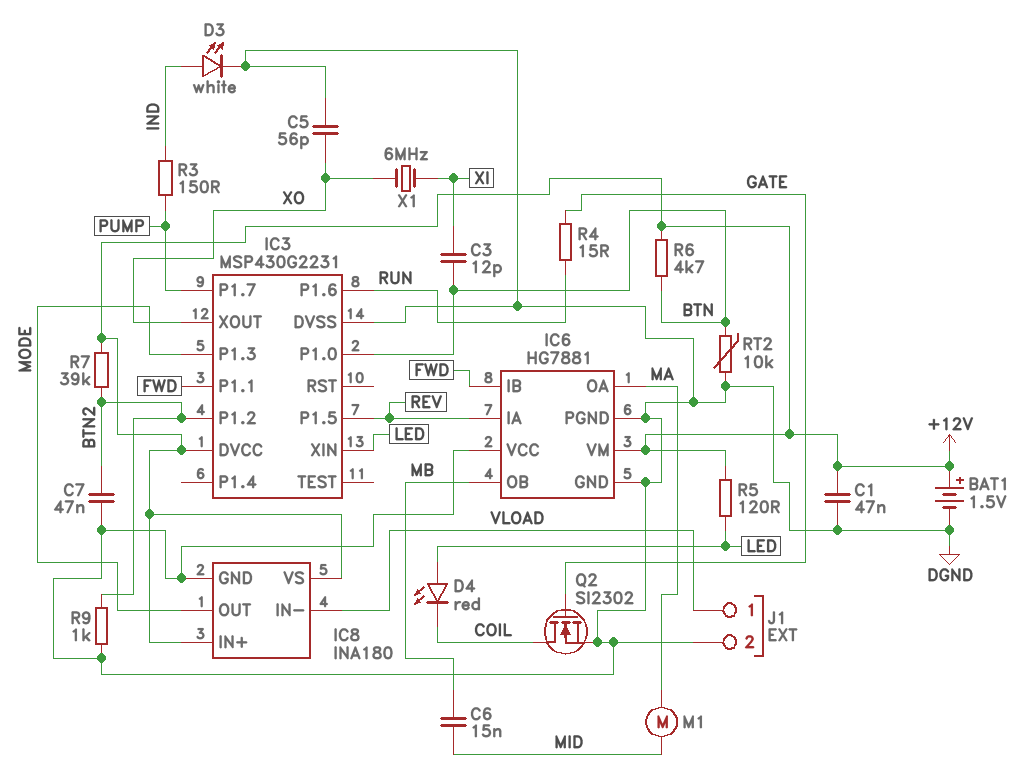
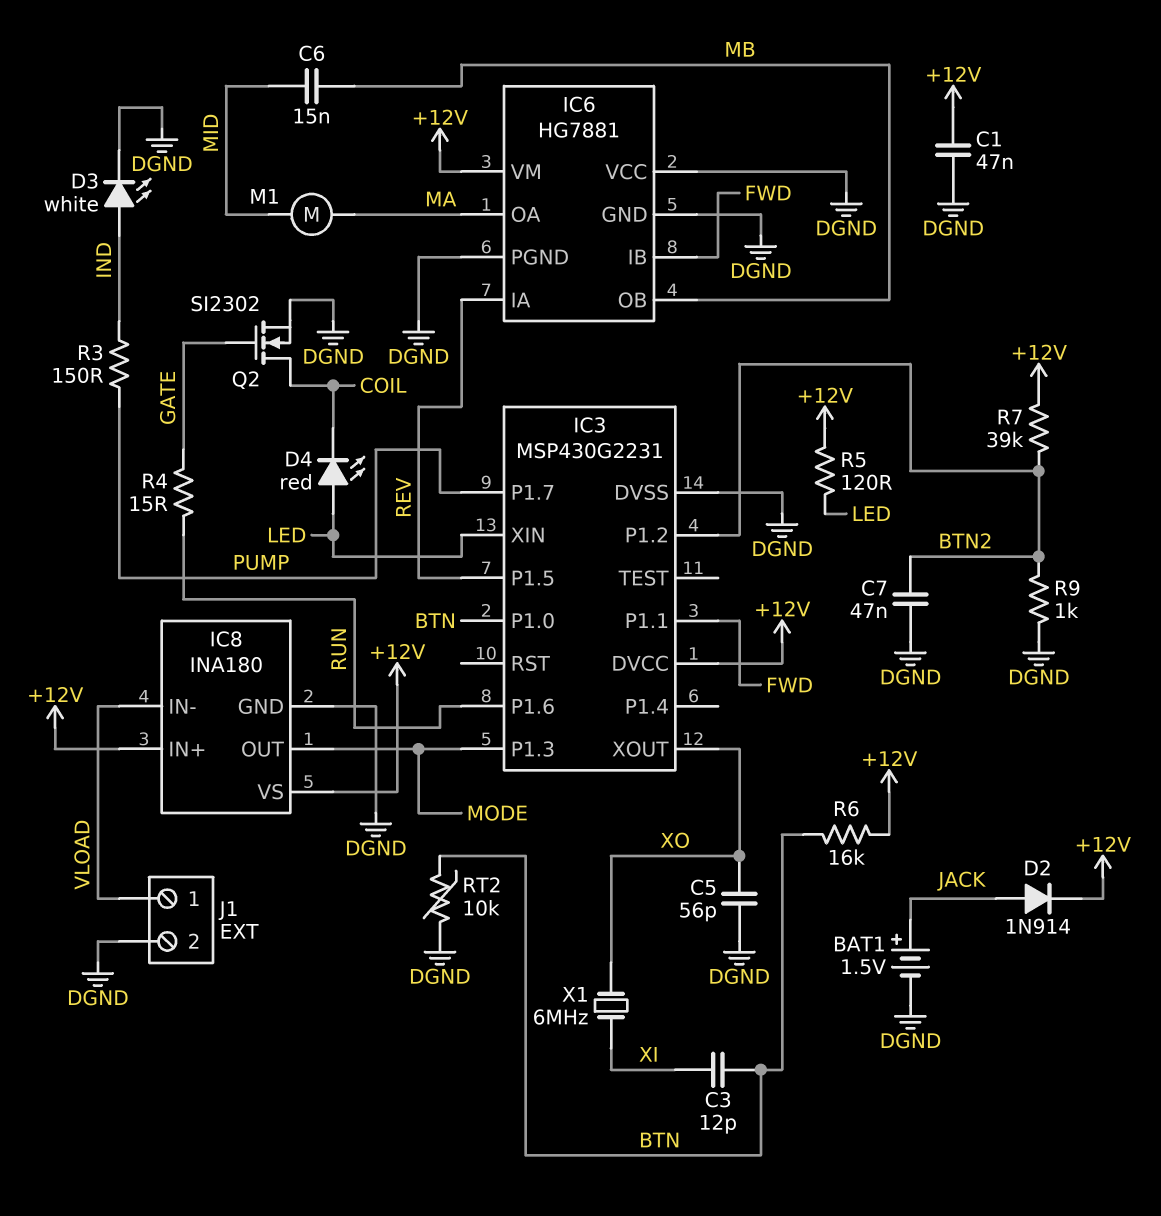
BAT1: 1.5V (plus +12V, minus DGND) -> 1.5V (plus JACK, minus DGND)
D2: none -> diode 1N914 (A JACK, K +12V)
R6: 4.7k (+12V, BTN) -> 16k (+12V, BTN)

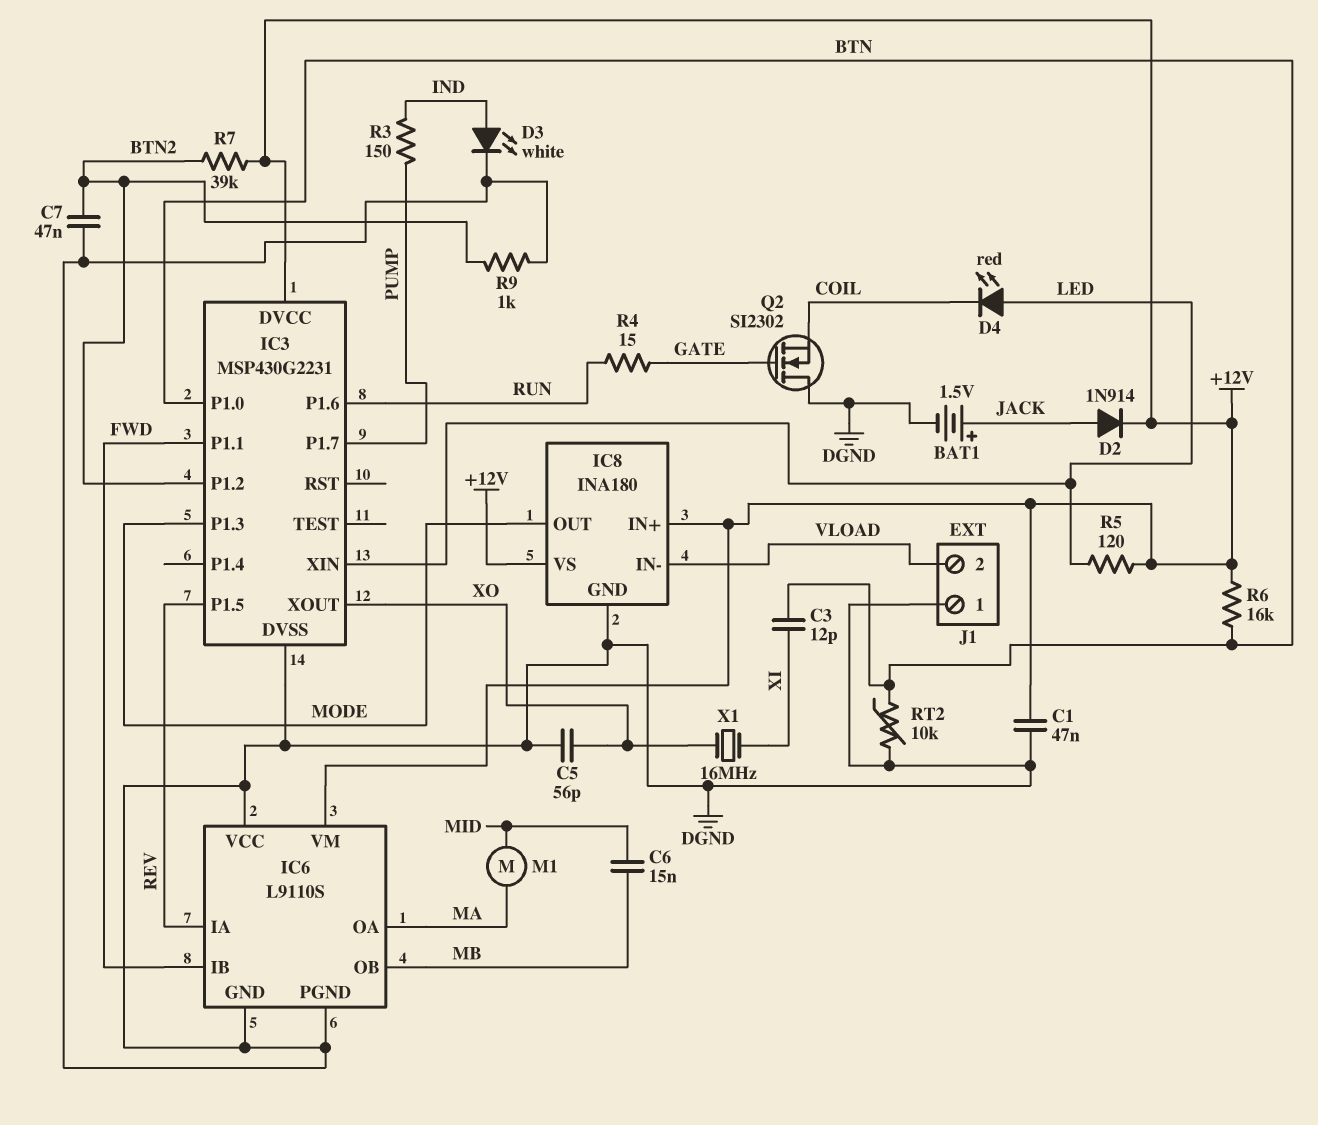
IC6: HG7881 -> L9110S
J1 pin 1: VLOAD -> DGND
J1 pin 2: DGND -> VLOAD
Q2: NMOS SI2302 (G GATE, D COIL, S DGND) -> NMOS SI2302 (G GATE, D DGND, S COIL)
X1: 6MHz (XI, XO) -> 16MHz (XI, XO)

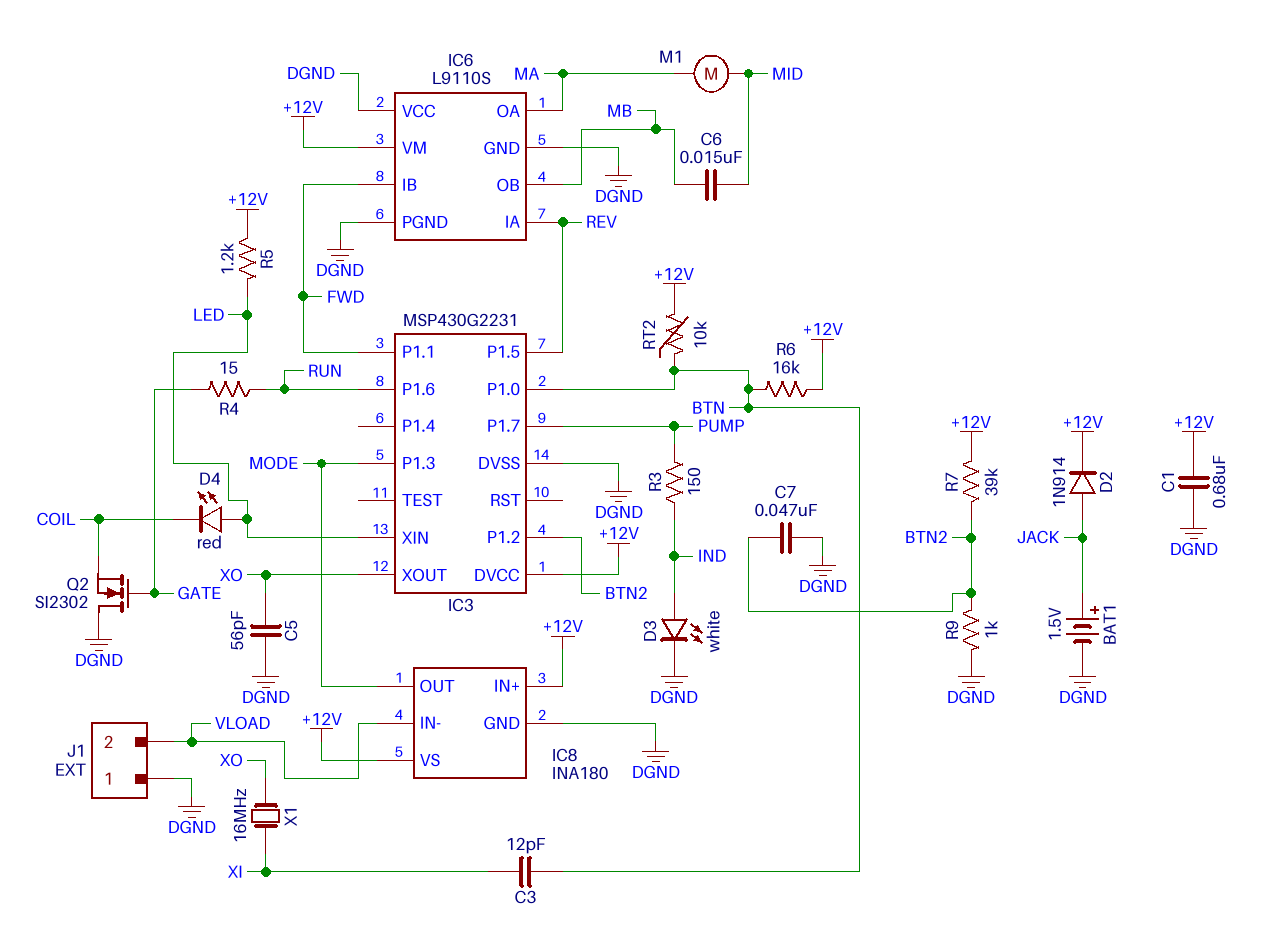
C1: 47nF (+12V, DGND) -> 680nF (+12V, DGND)
R5: 120 (+12V, LED) -> 1.2k (+12V, LED)
RT2: 10k (BTN, DGND) -> 10k (+12V, BTN)

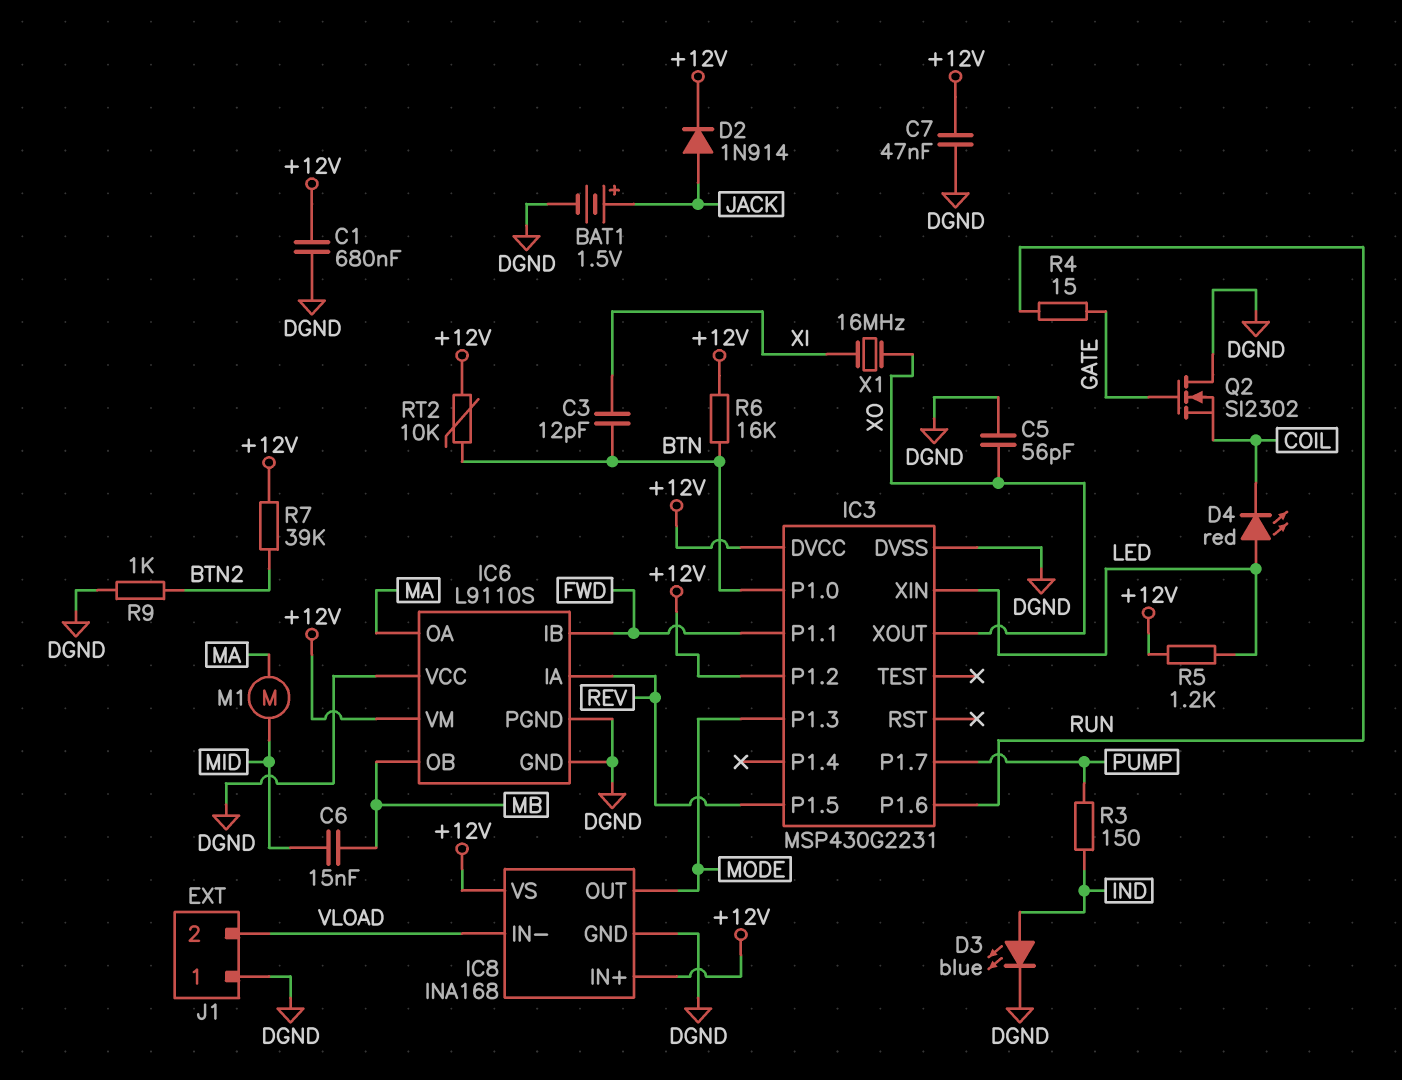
C7: 47nF (BTN2, DGND) -> 47nF (+12V, DGND)
D3: LED white (A IND, K DGND) -> LED blue (A IND, K DGND)
IC3 pin P1.2: BTN2 -> +12V
IC8: INA180 -> INA168

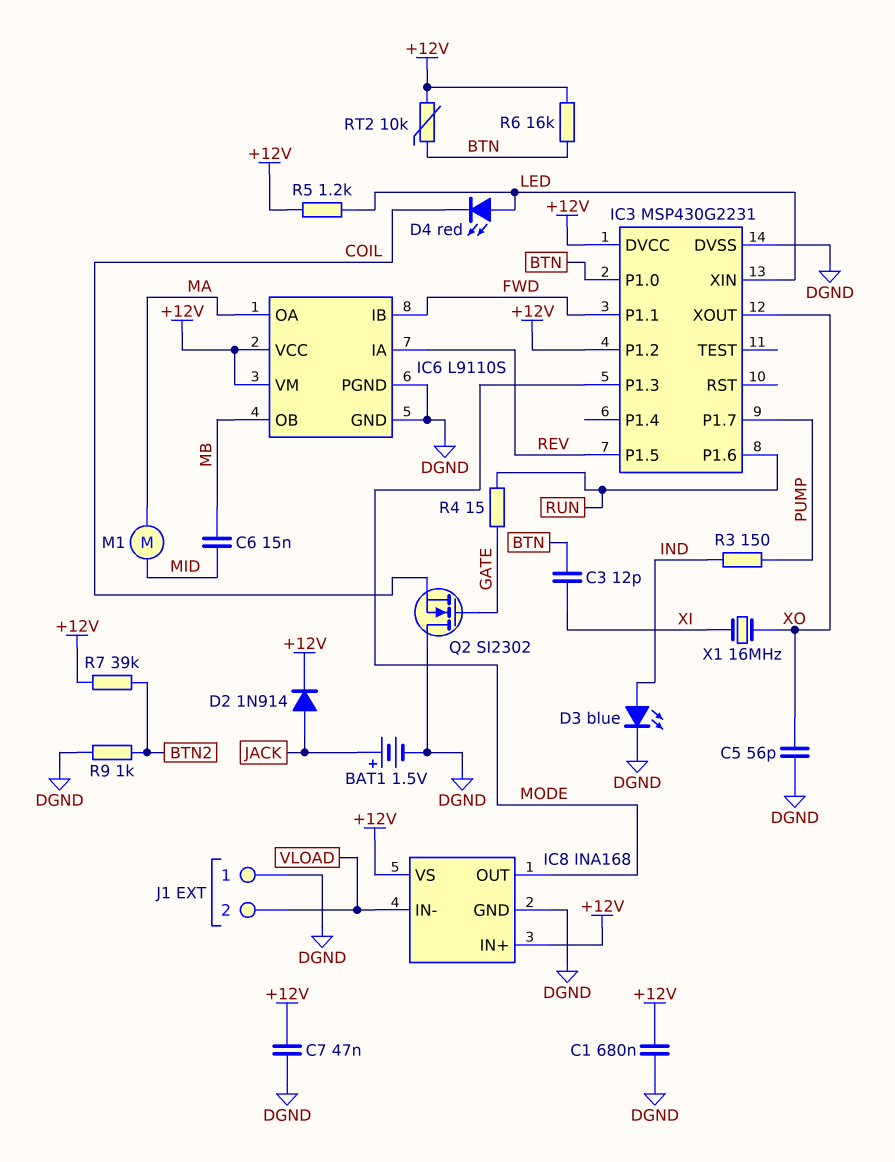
IC6 pin VCC: DGND -> +12V

